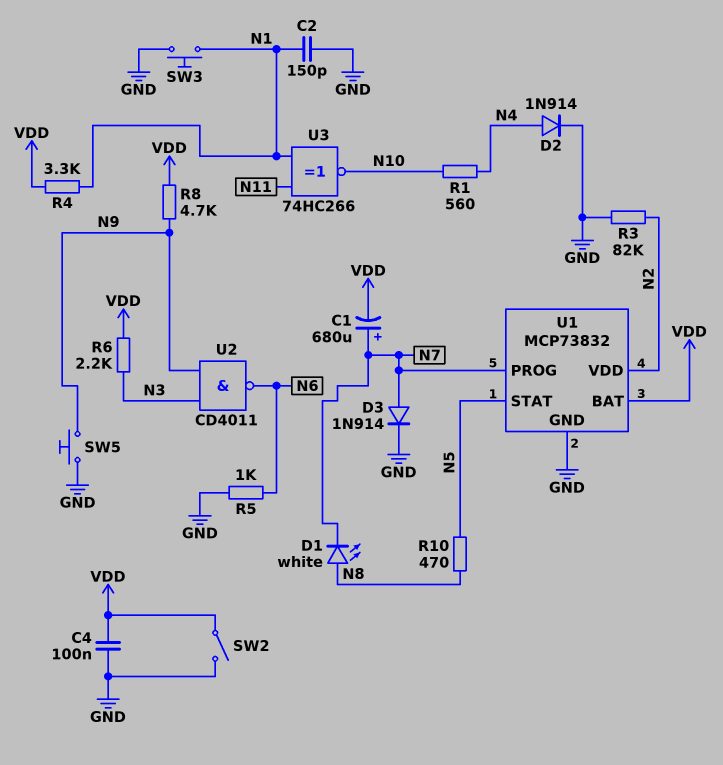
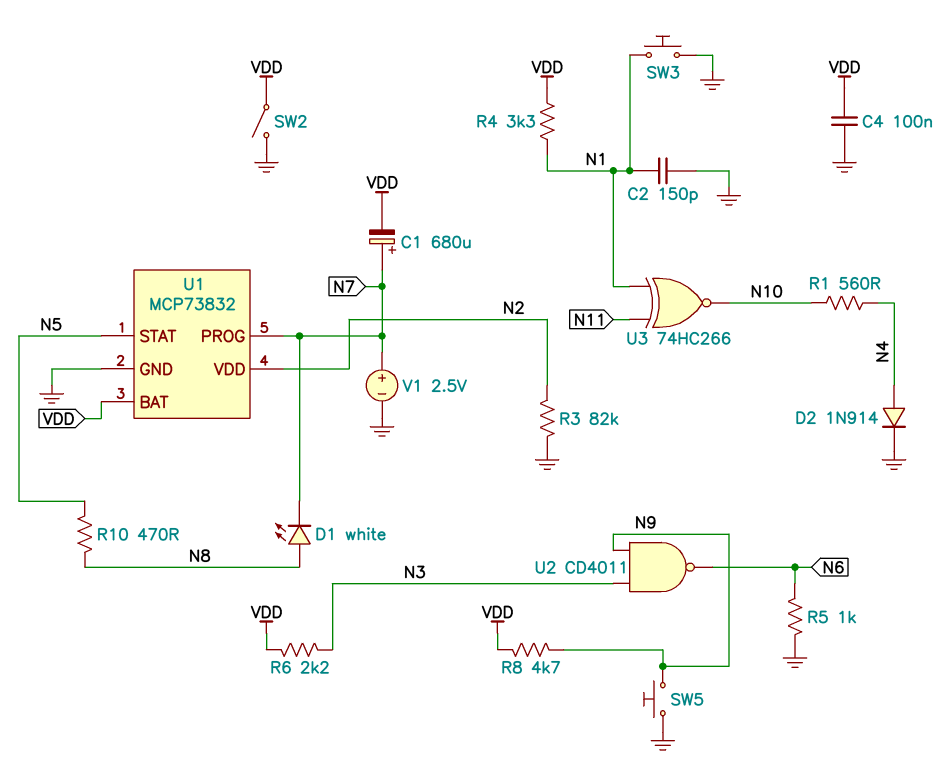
D3: diode 1N914 (A N7, K GND) -> none
V1: none -> 2.5V (plus N7, minus GND)

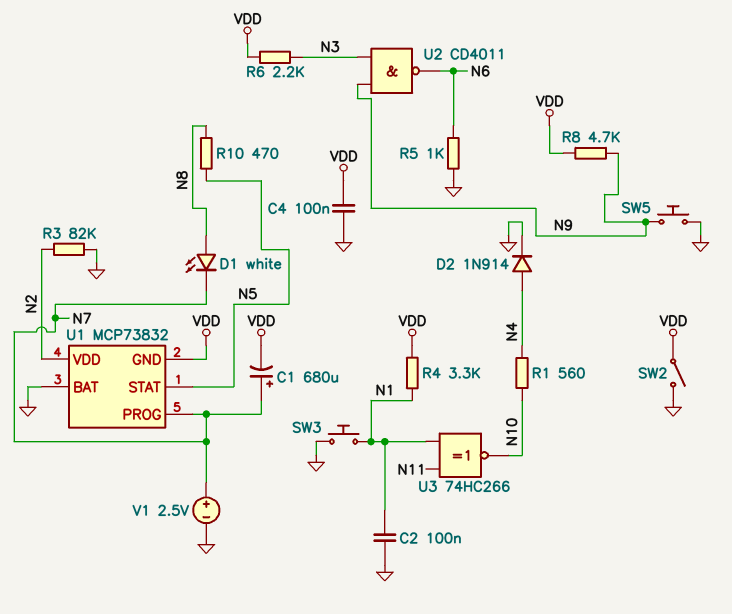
C2: 150pF (GND, N1) -> 100nF (GND, N1)
U1 pin BAT: VDD -> GND
U1 pin GND: GND -> VDD

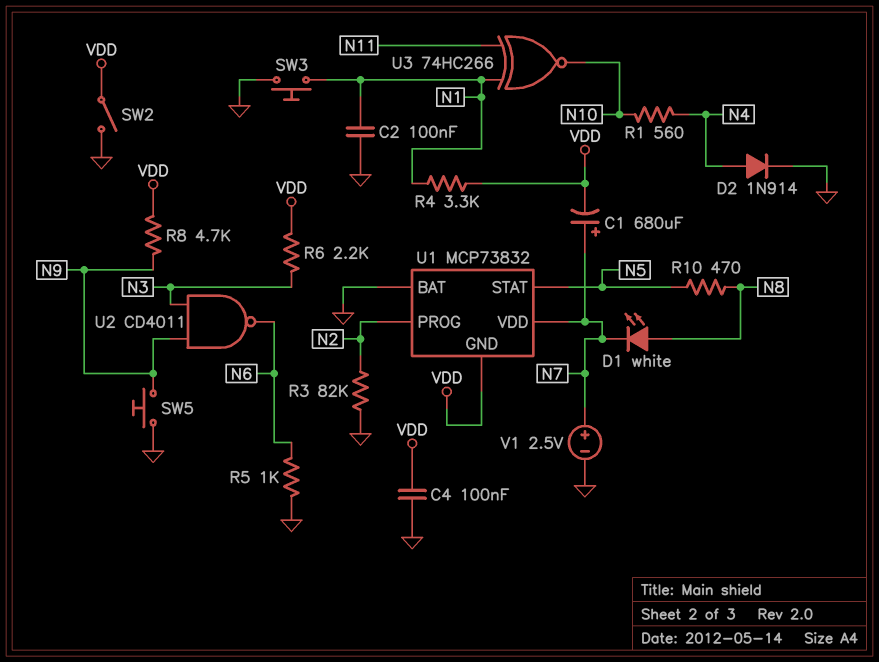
U1 pin PROG: N7 -> N2
U1 pin VDD: N2 -> N7

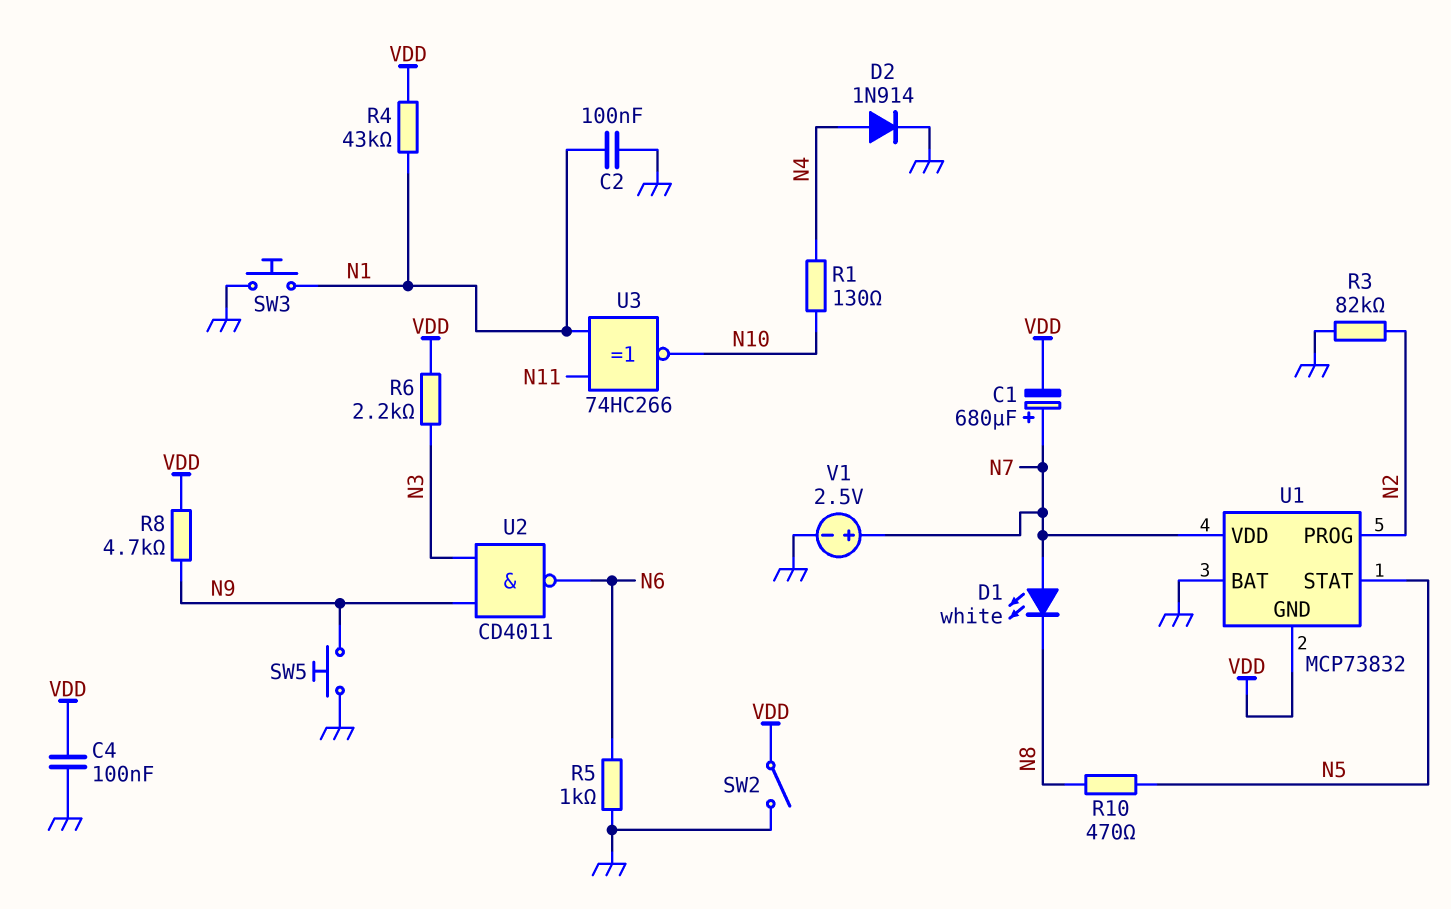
D1: LED white (A N8, K N7) -> LED white (A N7, K N8)
R1: 560 (N4, N10) -> 130 (N4, N10)
R4: 3.3k (N1, VDD) -> 43k (N1, VDD)

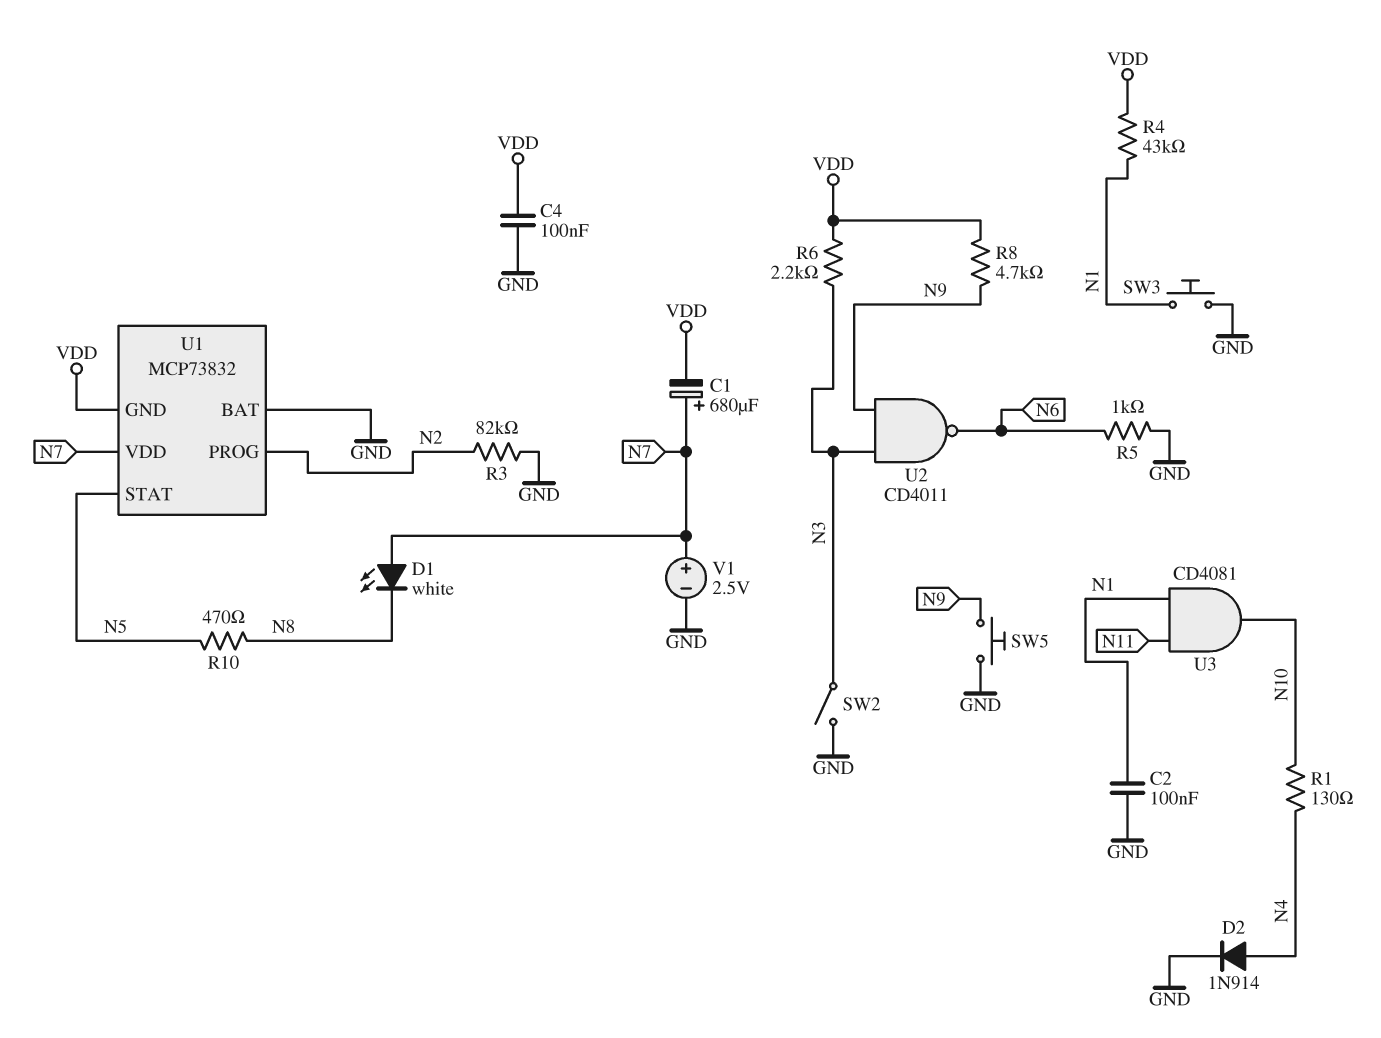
SW2: switch (GND, VDD) -> switch (GND, N3)
U3: XNOR 74HC266 (in N1, in N11, out N10) -> AND CD4081 (in N1, in N11, out N10)

